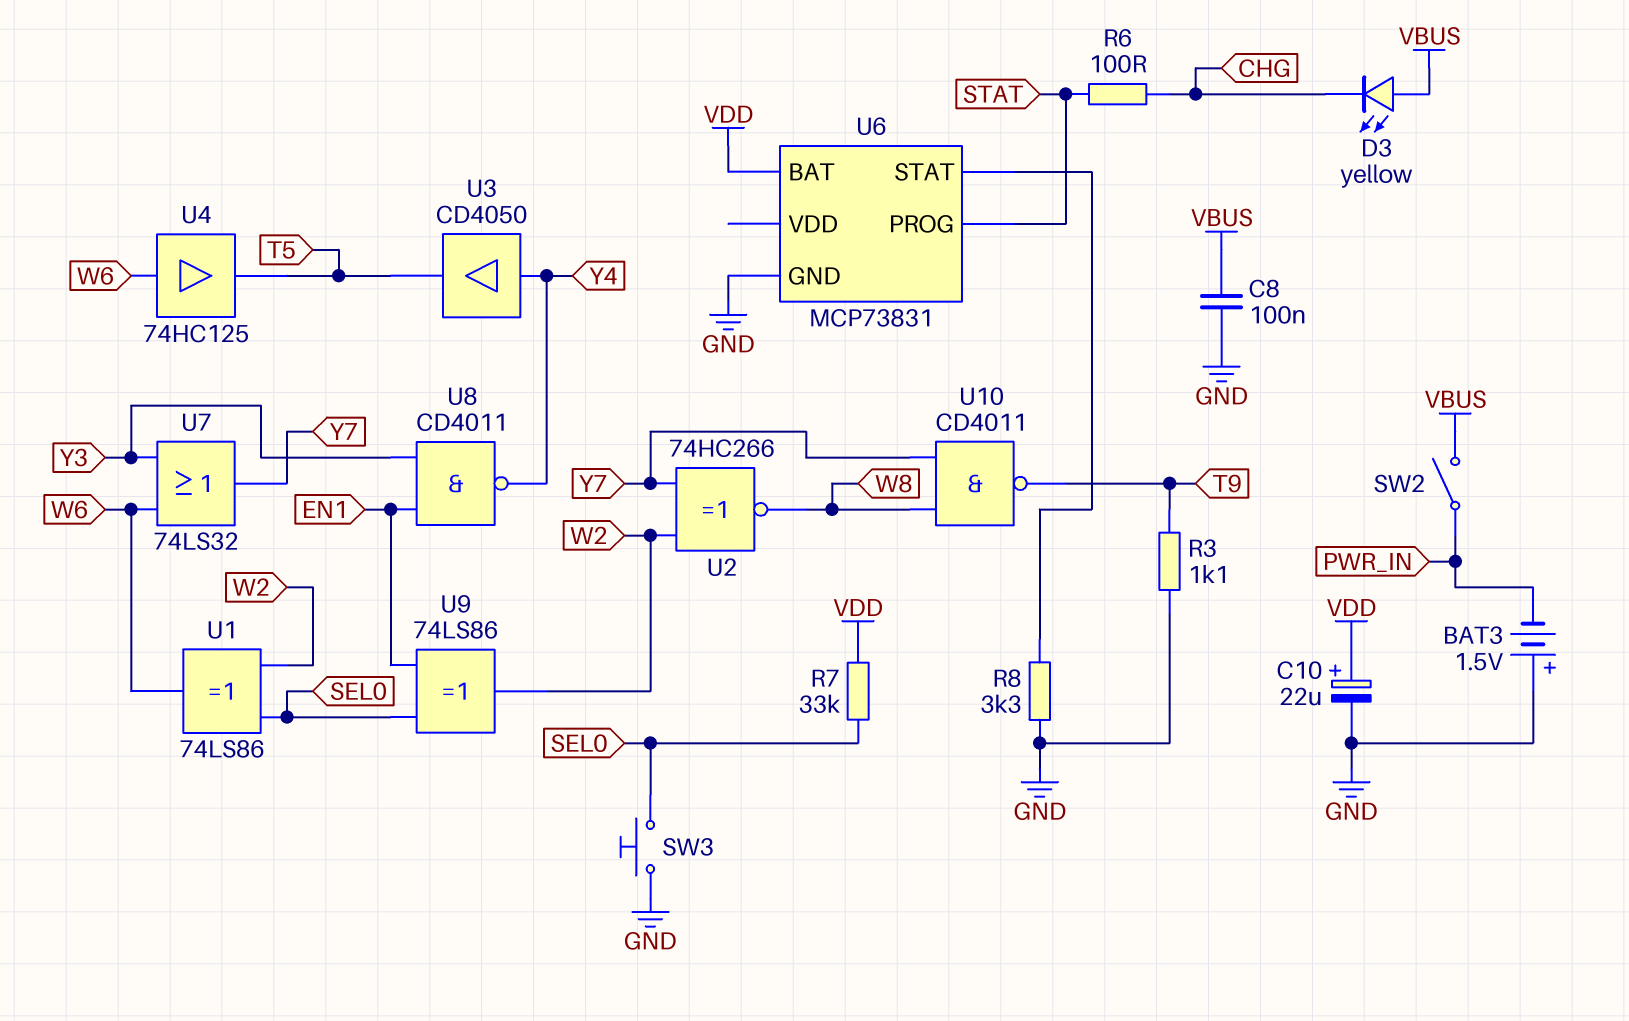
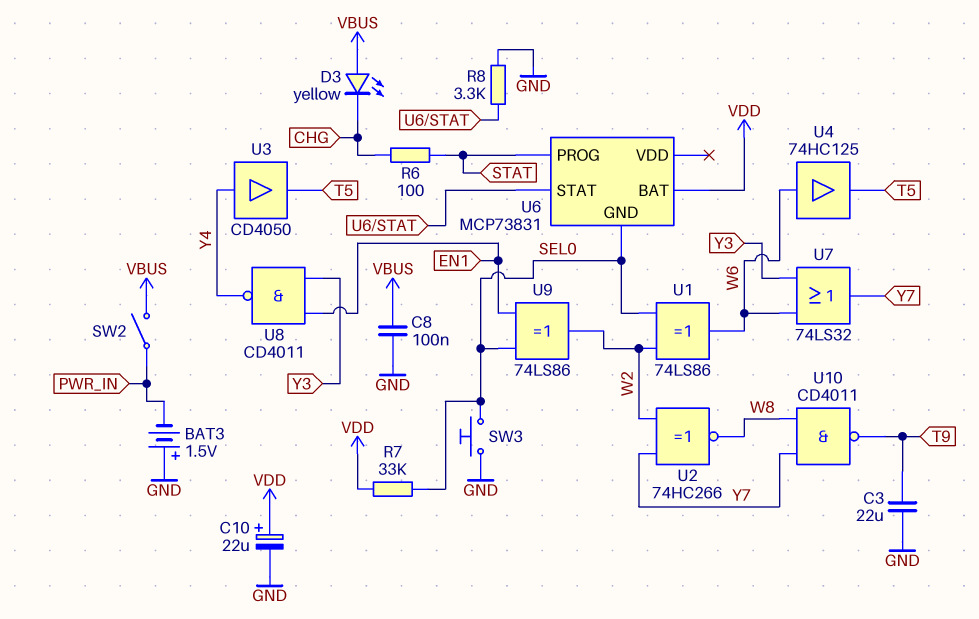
C3: none -> 22uF (GND, T9)
R3: 1.1k (GND, T9) -> none
U6 pin GND: GND -> SEL0

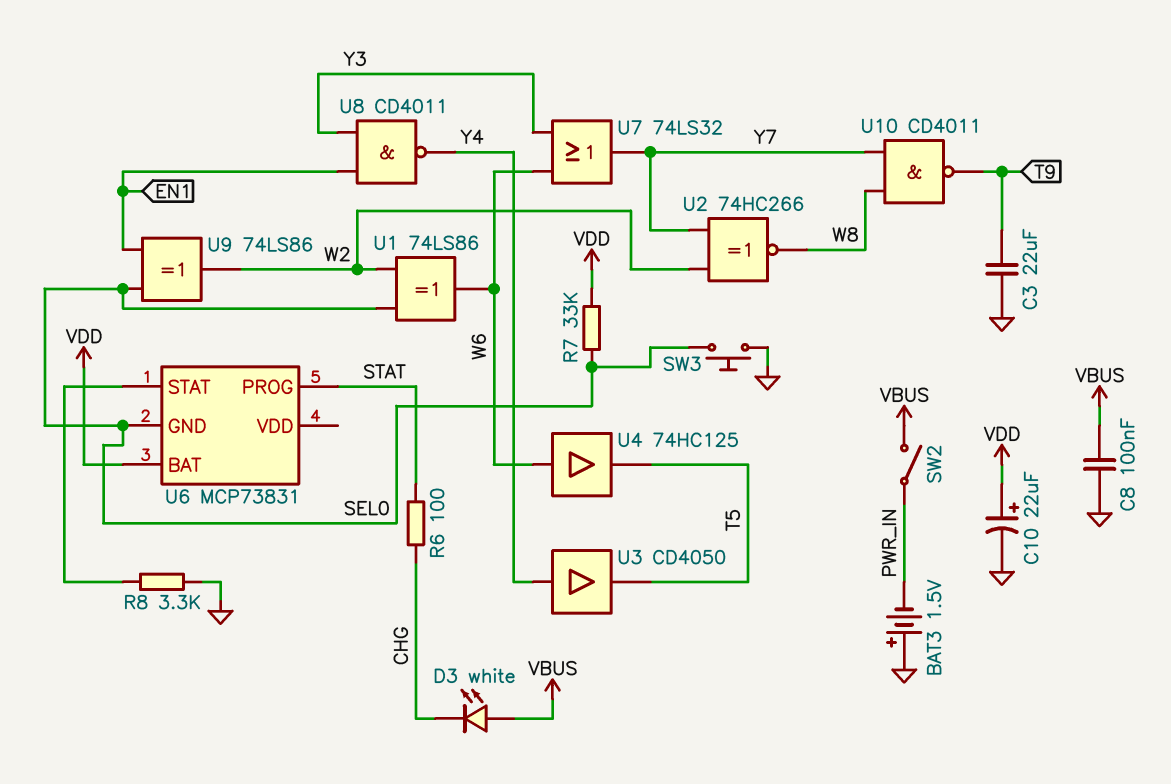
D3: LED yellow (A VBUS, K CHG) -> LED white (A VBUS, K CHG)

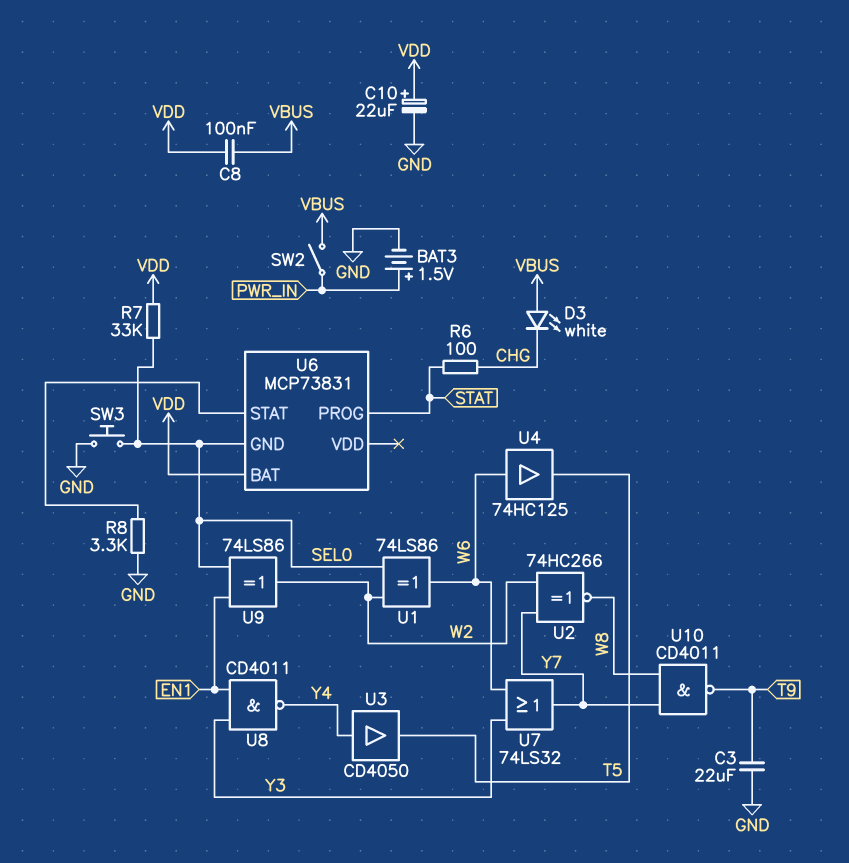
BAT3: 1.5V (plus GND, minus PWR_IN) -> 1.5V (plus PWR_IN, minus GND)
C8: 100nF (GND, VBUS) -> 100nF (VBUS, VDD)

